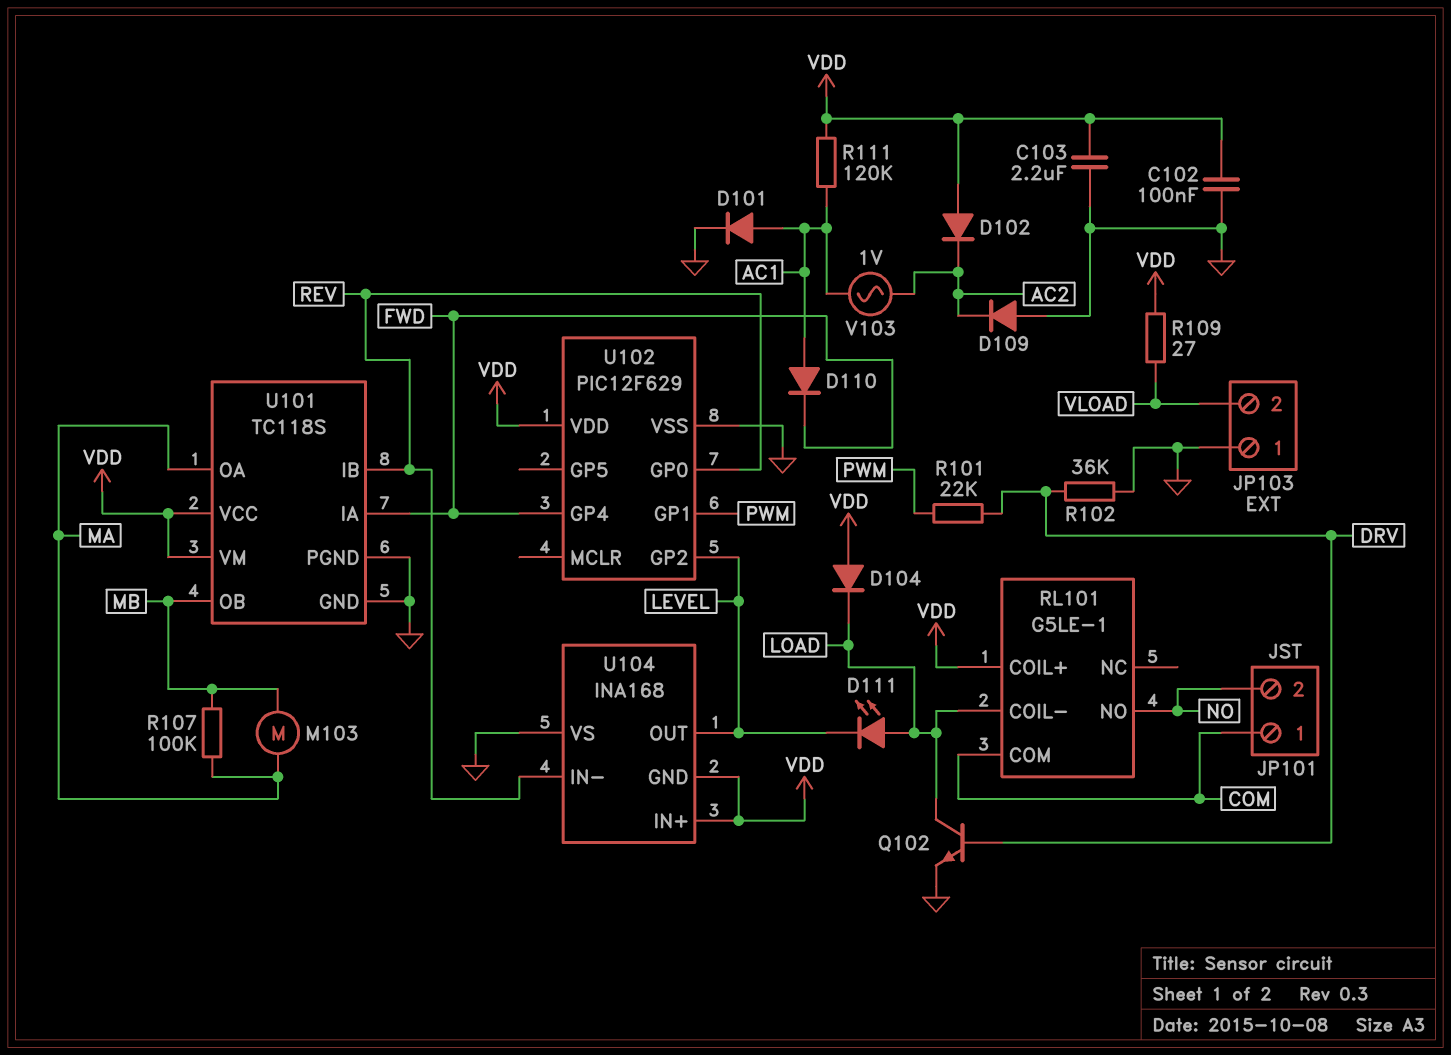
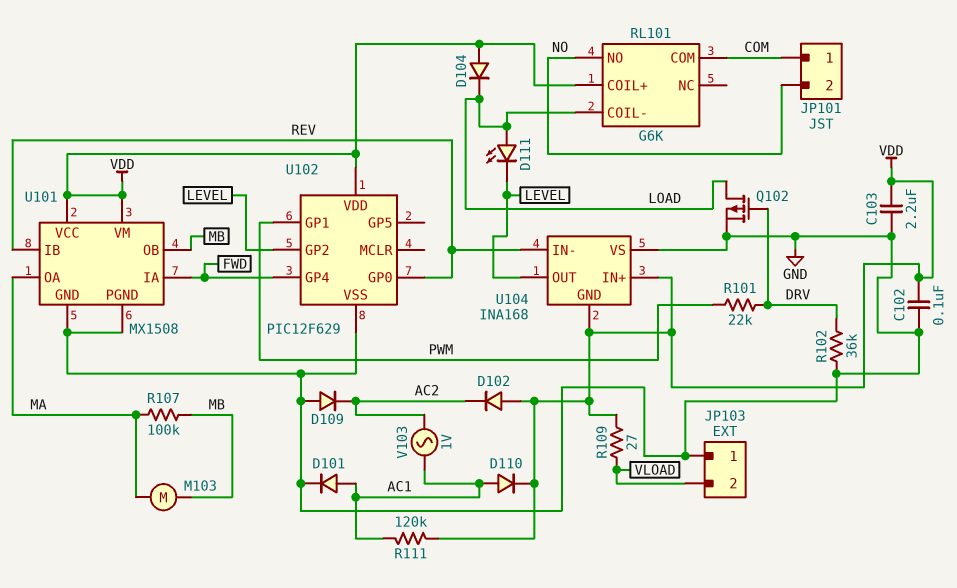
D110: diode (A AC1, K FWD) -> diode (A AC1, K VDD)
Q102: NPN (B DRV, C LOAD, E GND) -> PMOS (G DRV, D LOAD, S GND)
RL101: G5LE-1 -> G6K
U101: TC118S -> MX1508

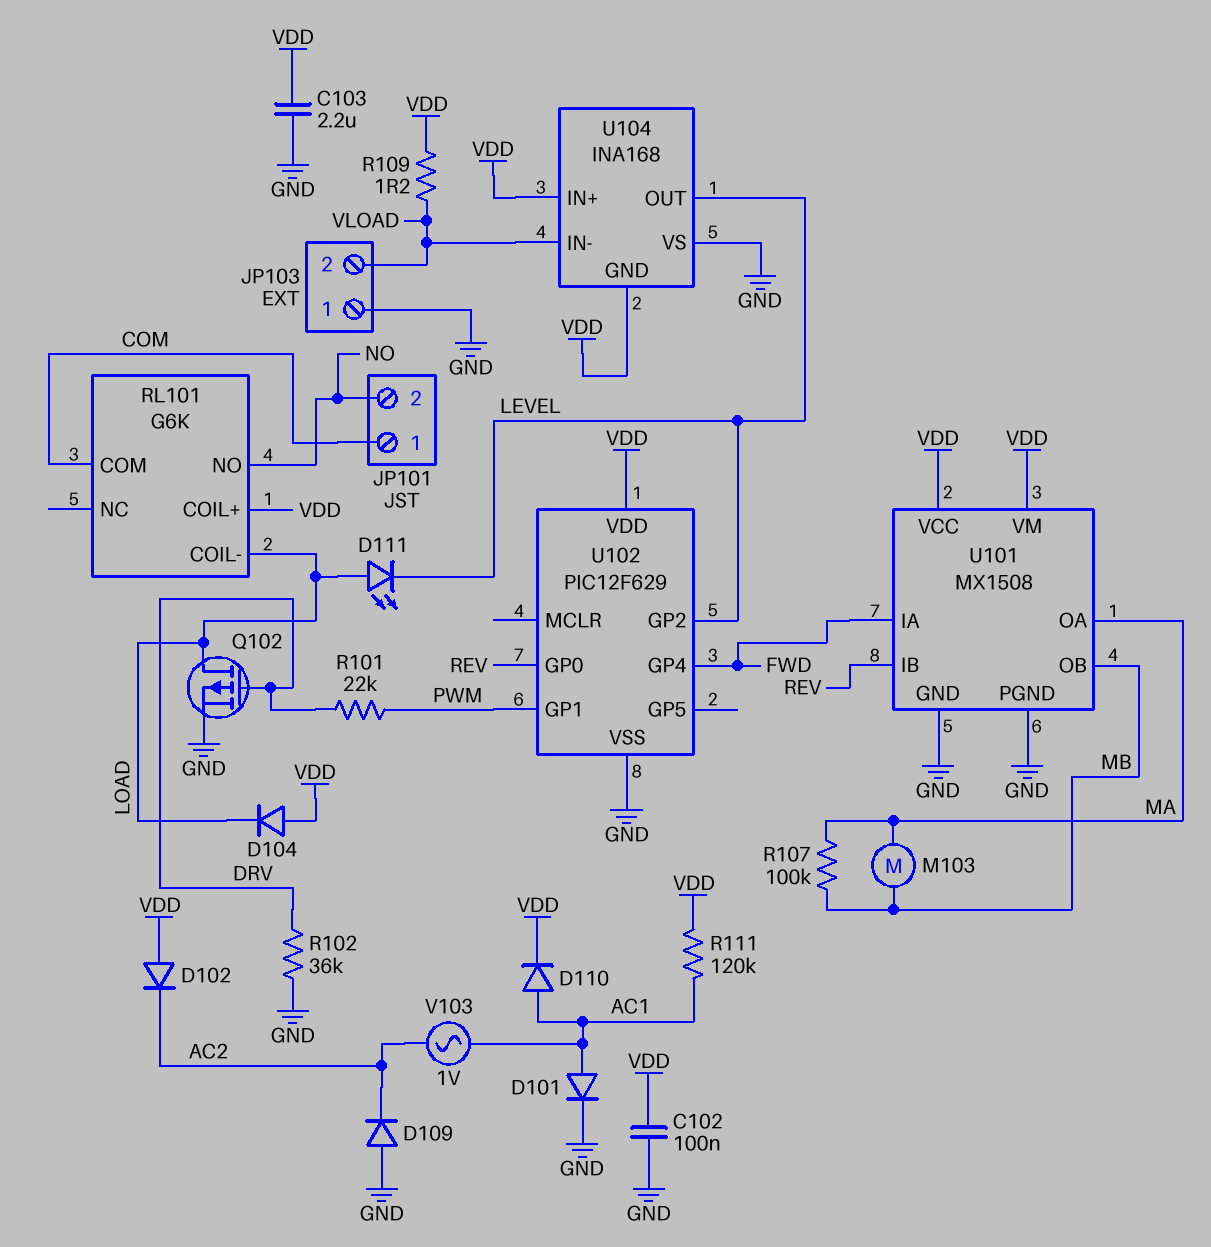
R109: 27 (VDD, VLOAD) -> 1.2 (VDD, VLOAD)
U104 pin IN-: REV -> VLOAD

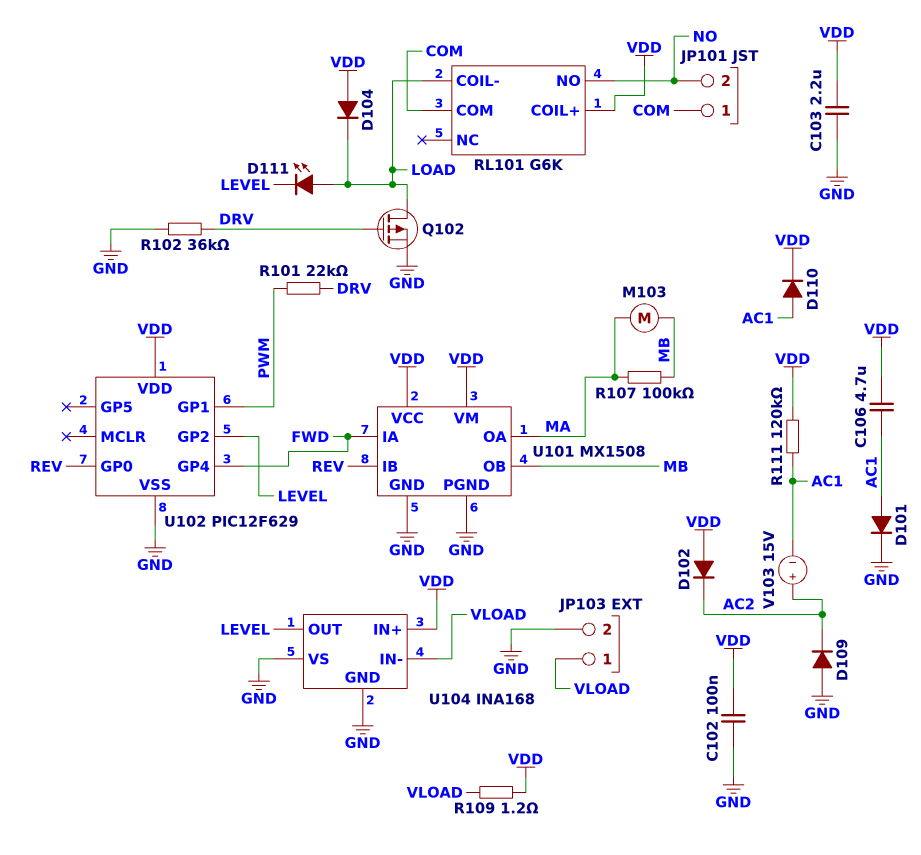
C106: none -> 4.7uF (AC1, VDD)
JP103 pin 1: GND -> VLOAD
JP103 pin 2: VLOAD -> GND
U104 pin GND: VDD -> GND
V103: AC 1V (AC1, AC2) -> 15V (plus AC2, minus AC1)

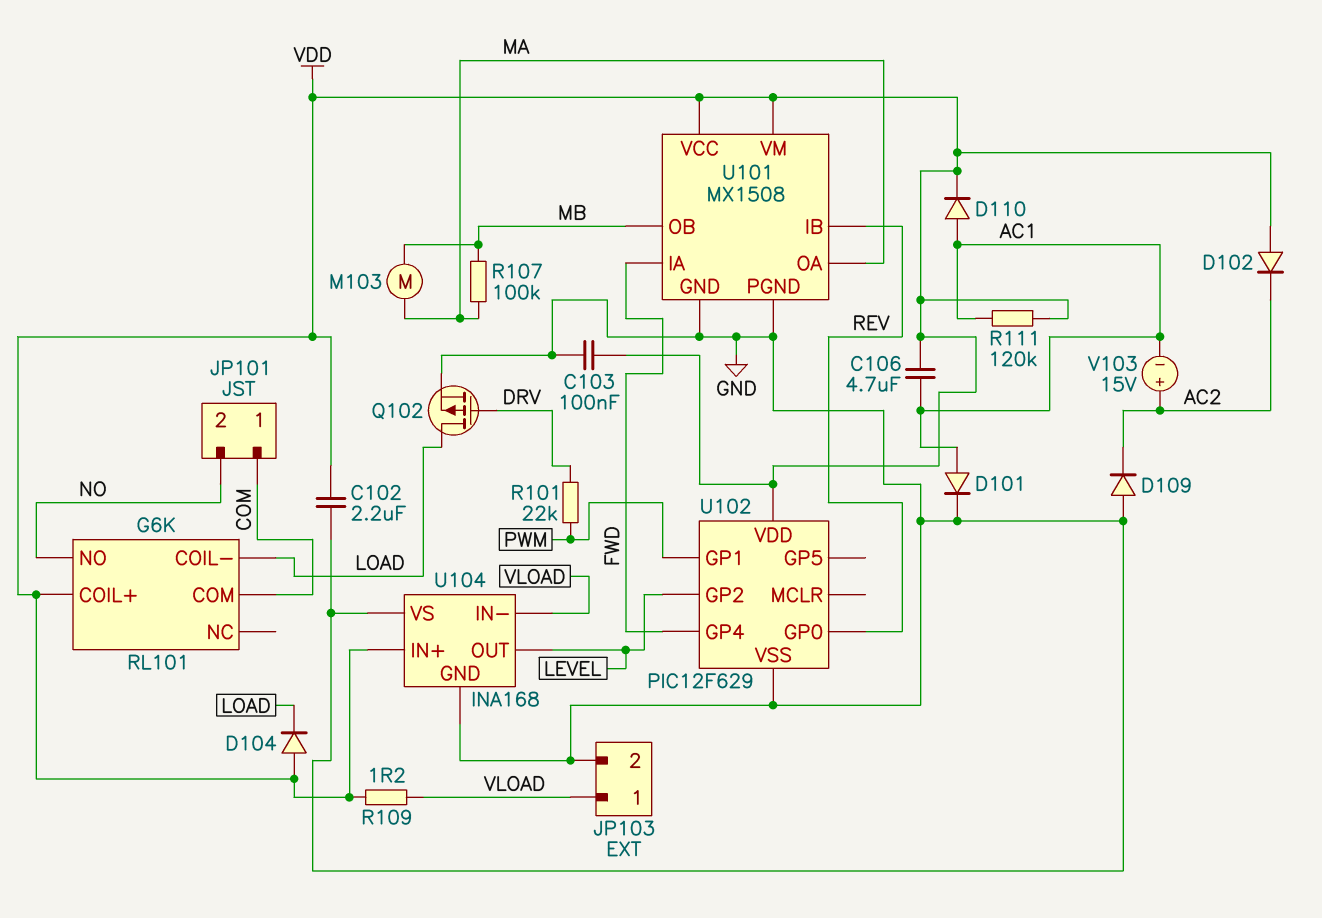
C102: 100nF (GND, VDD) -> 2.2uF (GND, VDD)
C103: 2.2uF (GND, VDD) -> 100nF (GND, VDD)
D111: LED (A LOAD, K LEVEL) -> none
R102: 36k (DRV, GND) -> none

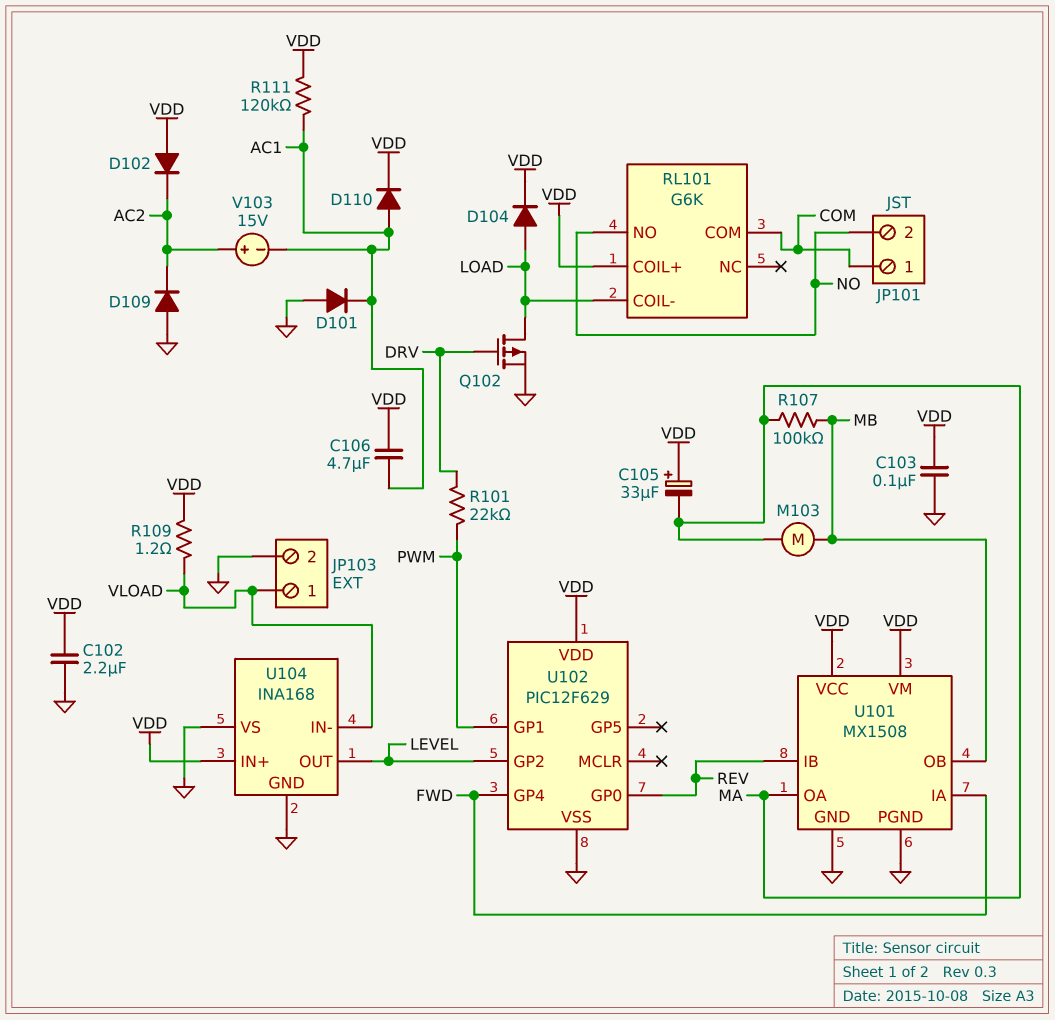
C105: none -> 33uF (plus VDD, minus MA)
D101: diode (A AC1, K GND) -> diode (A GND, K AC1)
D104: diode (A VDD, K LOAD) -> diode (A LOAD, K VDD)

